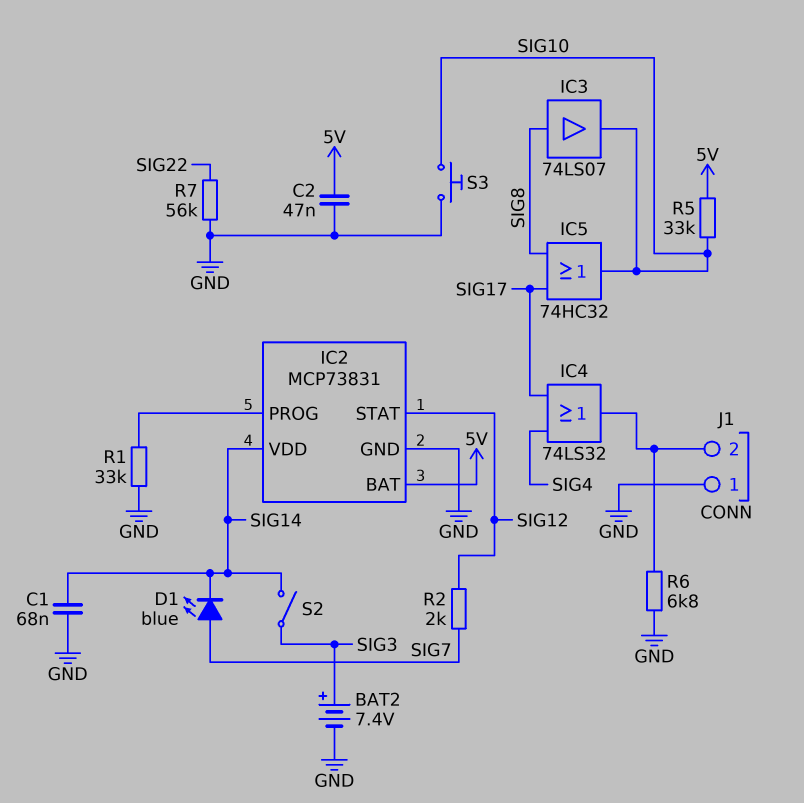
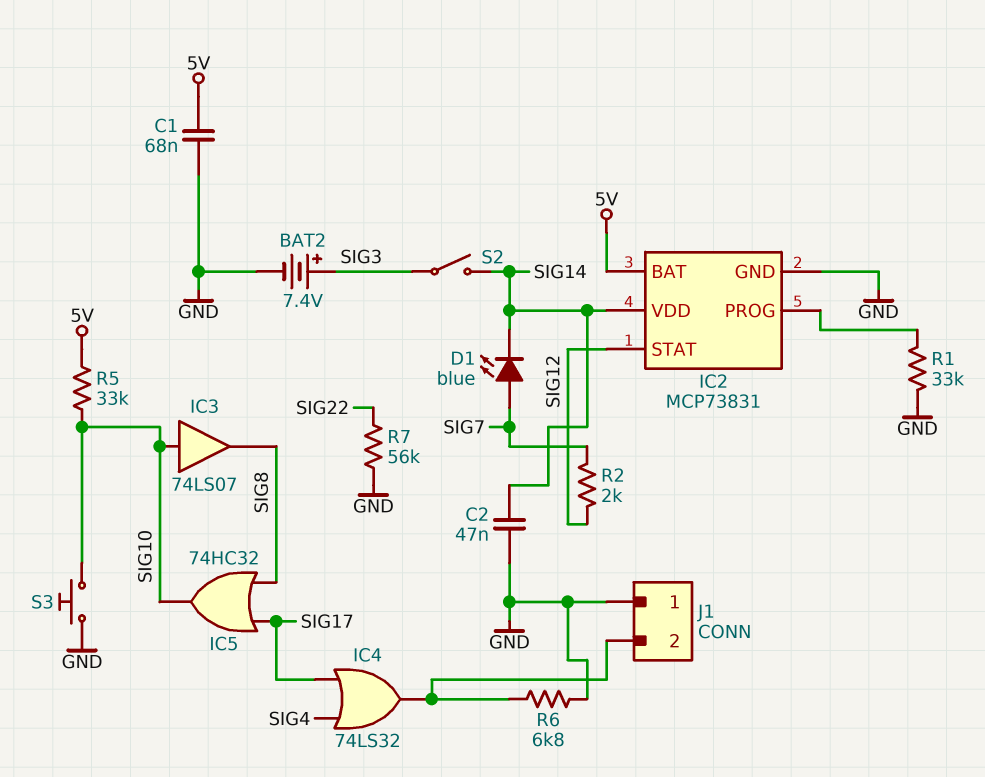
C1: 68nF (GND, SIG14) -> 68nF (5V, GND)
C2: 47nF (5V, GND) -> 47nF (GND, SIG14)
IC3: buffer 74LS07 (in SIG8, out SIG10) -> buffer 74LS07 (in SIG10, out SIG8)

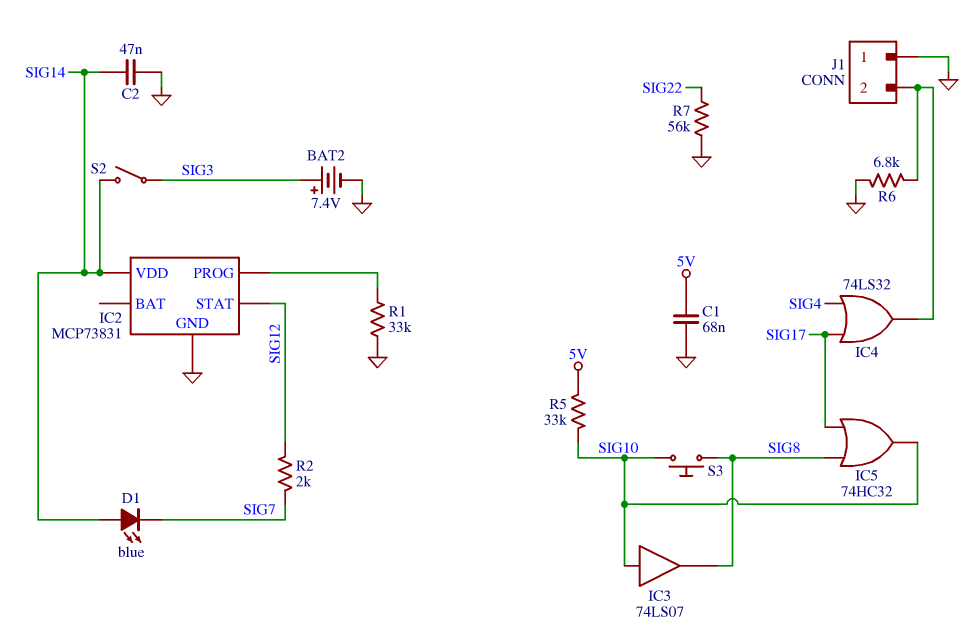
D1: LED blue (A SIG7, K SIG14) -> LED blue (A SIG14, K SIG7)
IC2 pin BAT: 5V -> none
S3: button (GND, SIG10) -> button (SIG8, SIG10)

